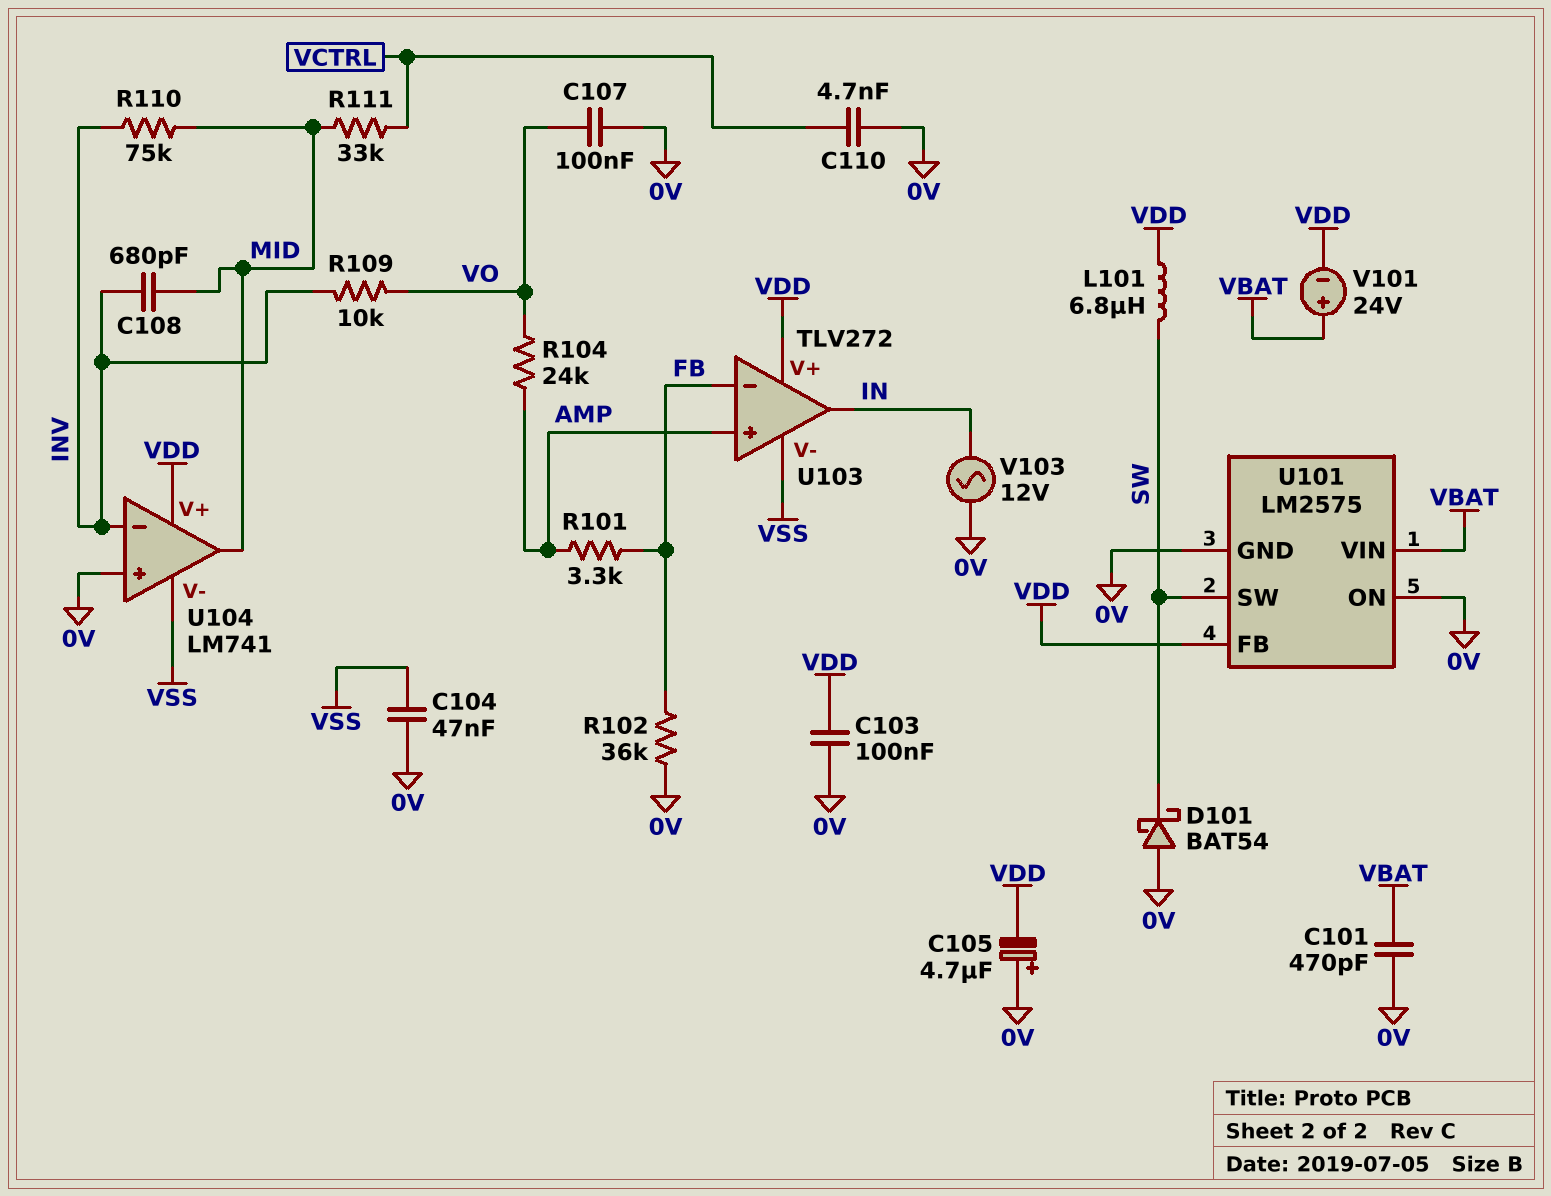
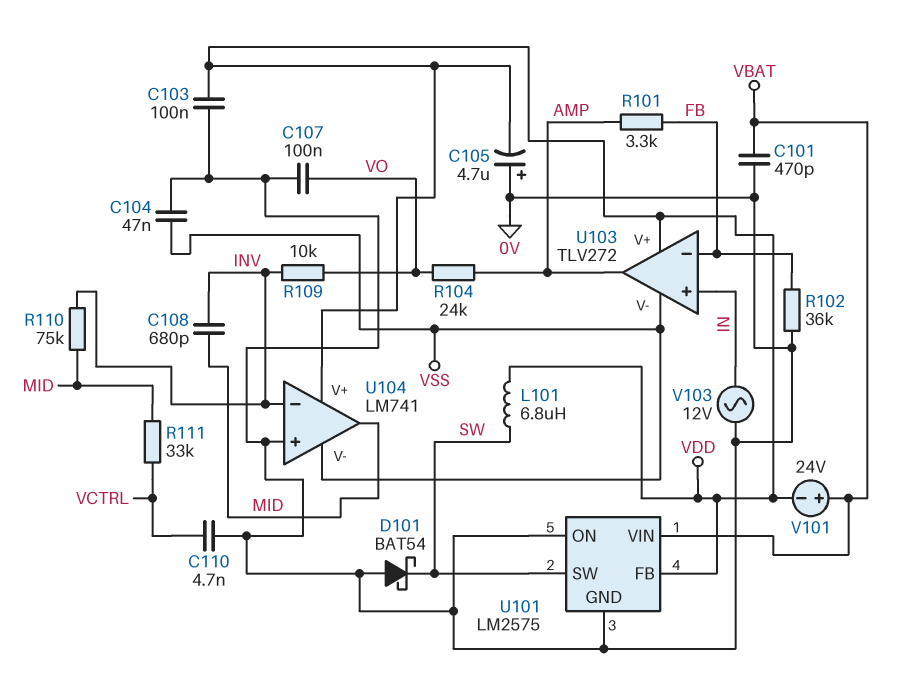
U103 pin in+: AMP -> IN
U103 pin out: IN -> AMP

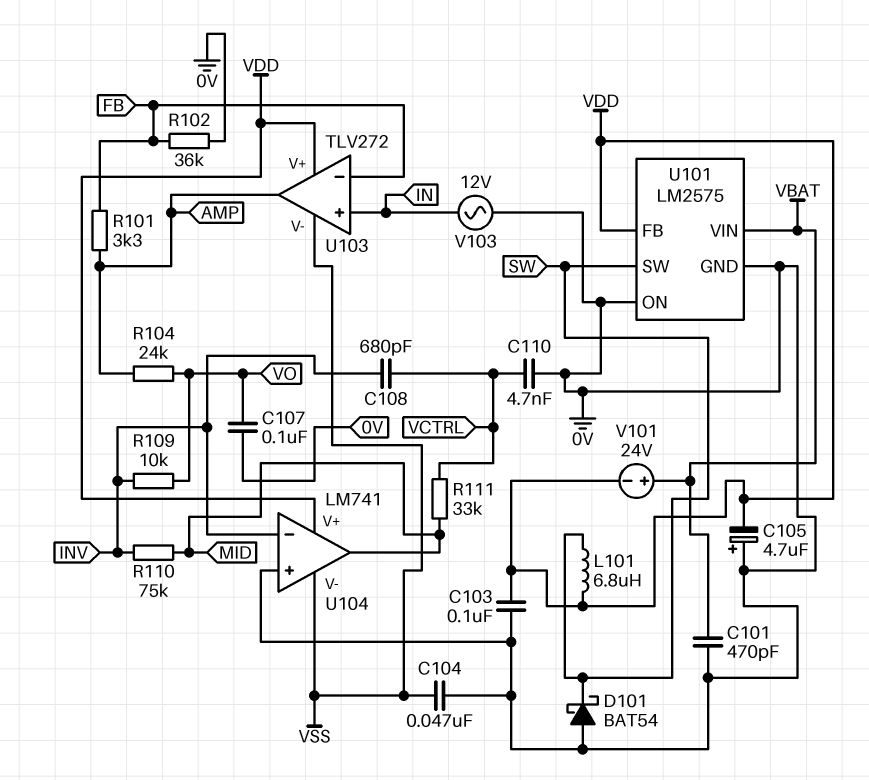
C108: 680pF (INV, MID) -> 680pF (INV, VCTRL)

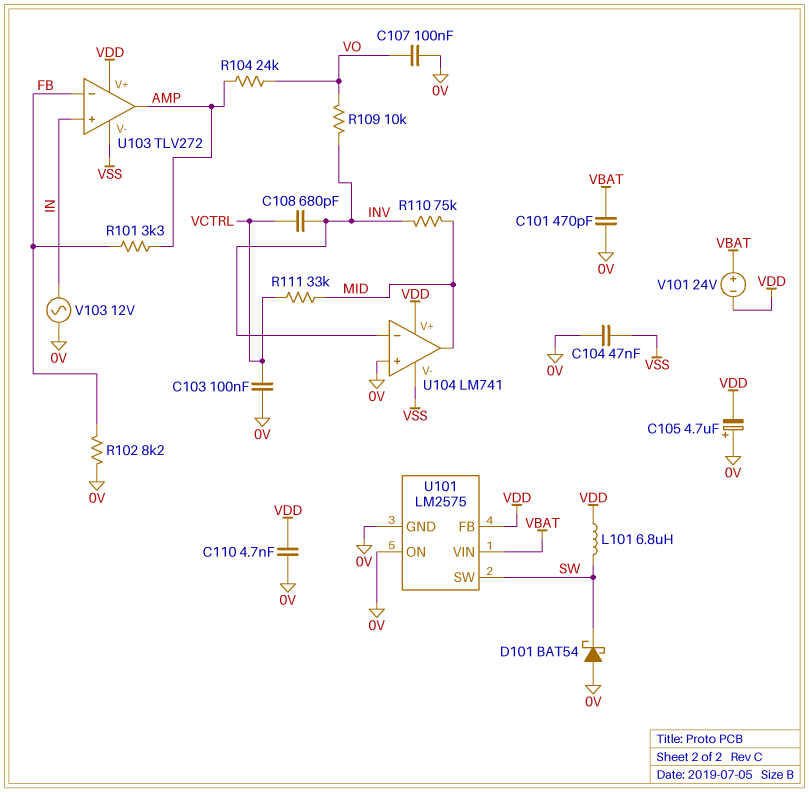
C103: 100nF (0V, VDD) -> 100nF (0V, VCTRL)
C110: 4.7nF (0V, VCTRL) -> 4.7nF (0V, VDD)
R102: 36k (0V, FB) -> 8.2k (0V, FB)

